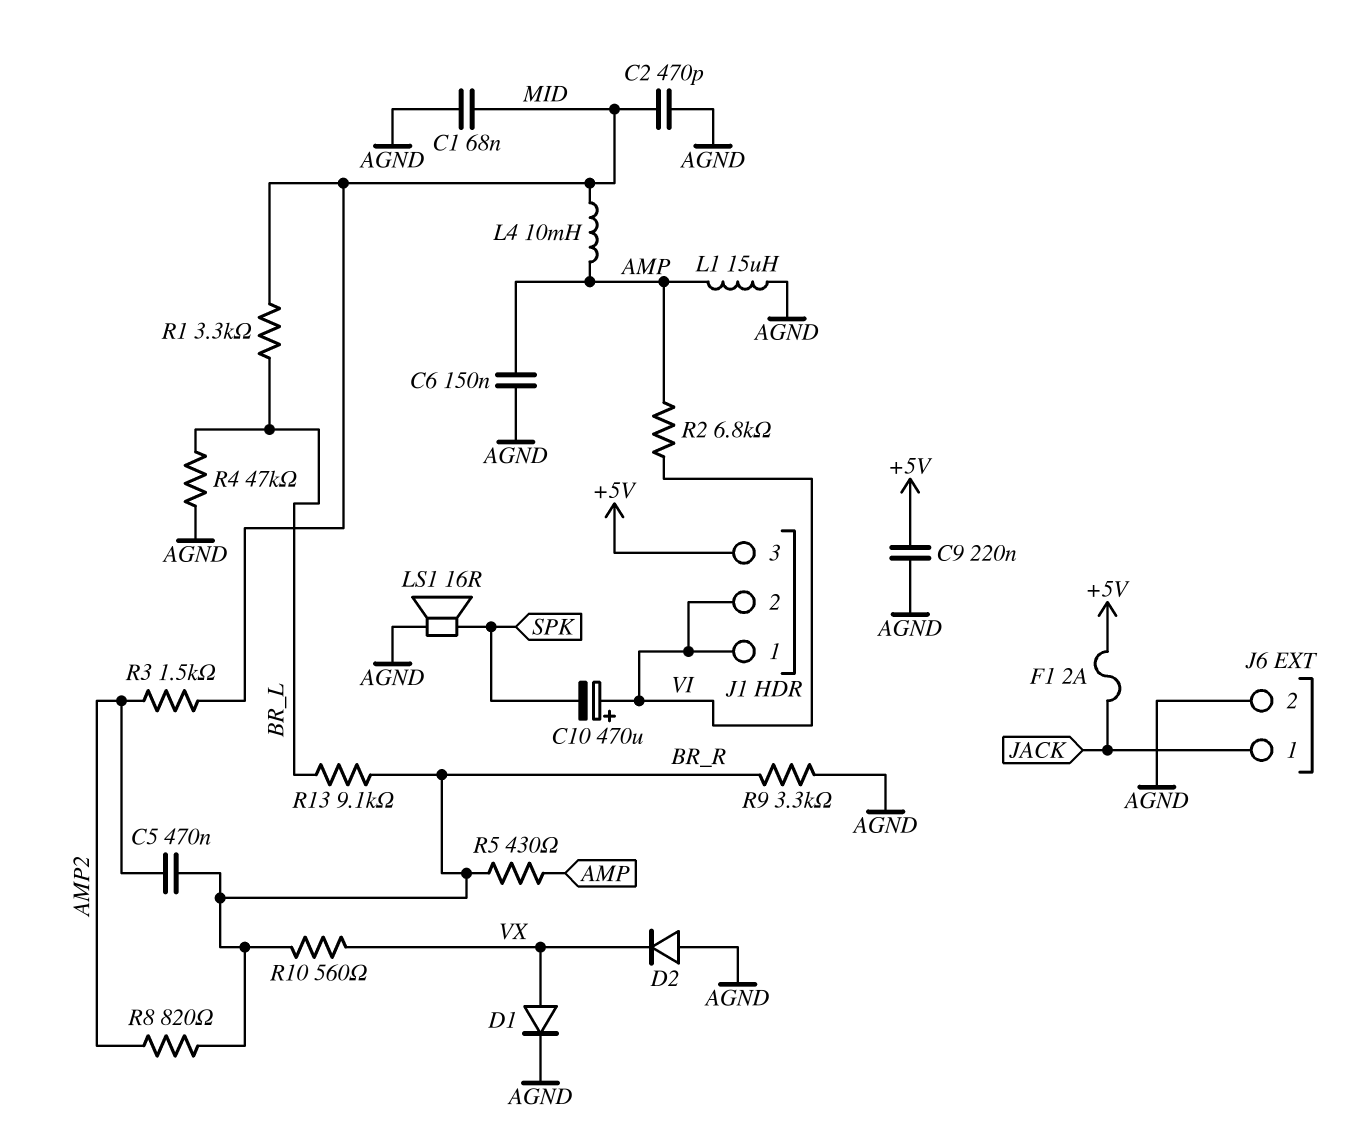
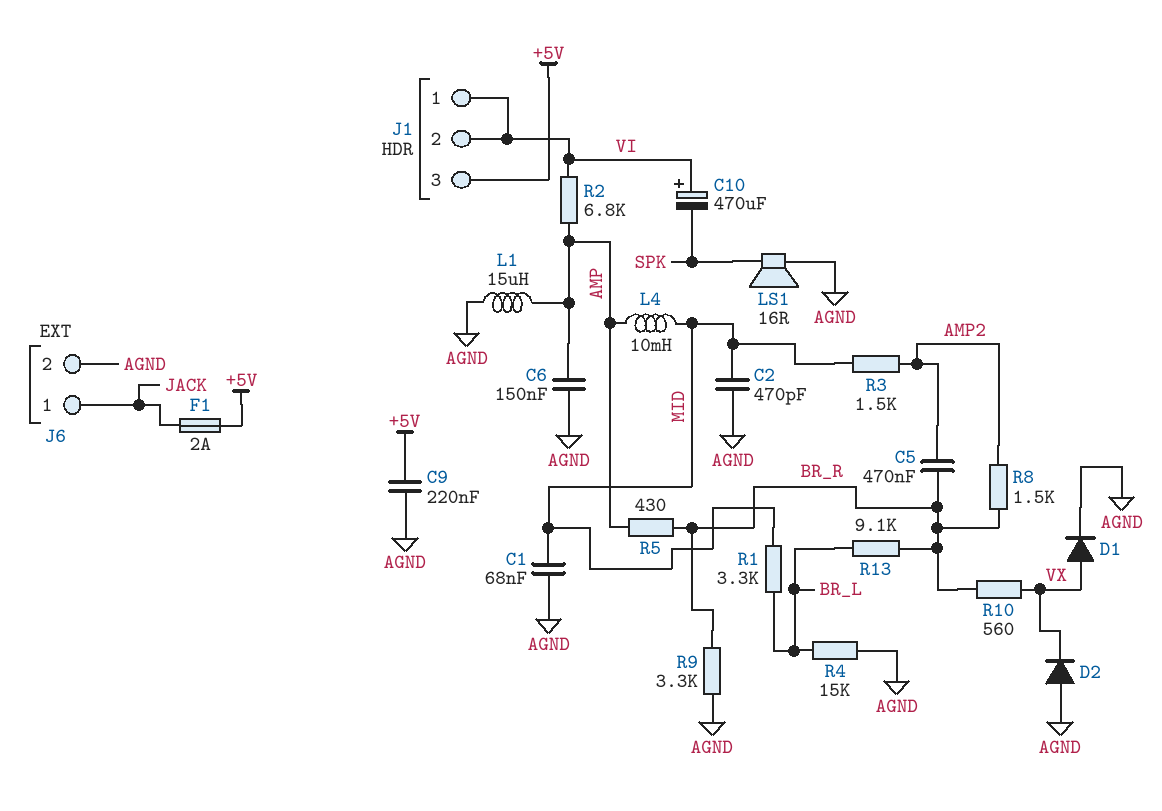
R4: 47k (AGND, BR_L) -> 15k (AGND, BR_L)
R8: 820 (AMP2, BR_R) -> 1.5k (AMP2, BR_R)

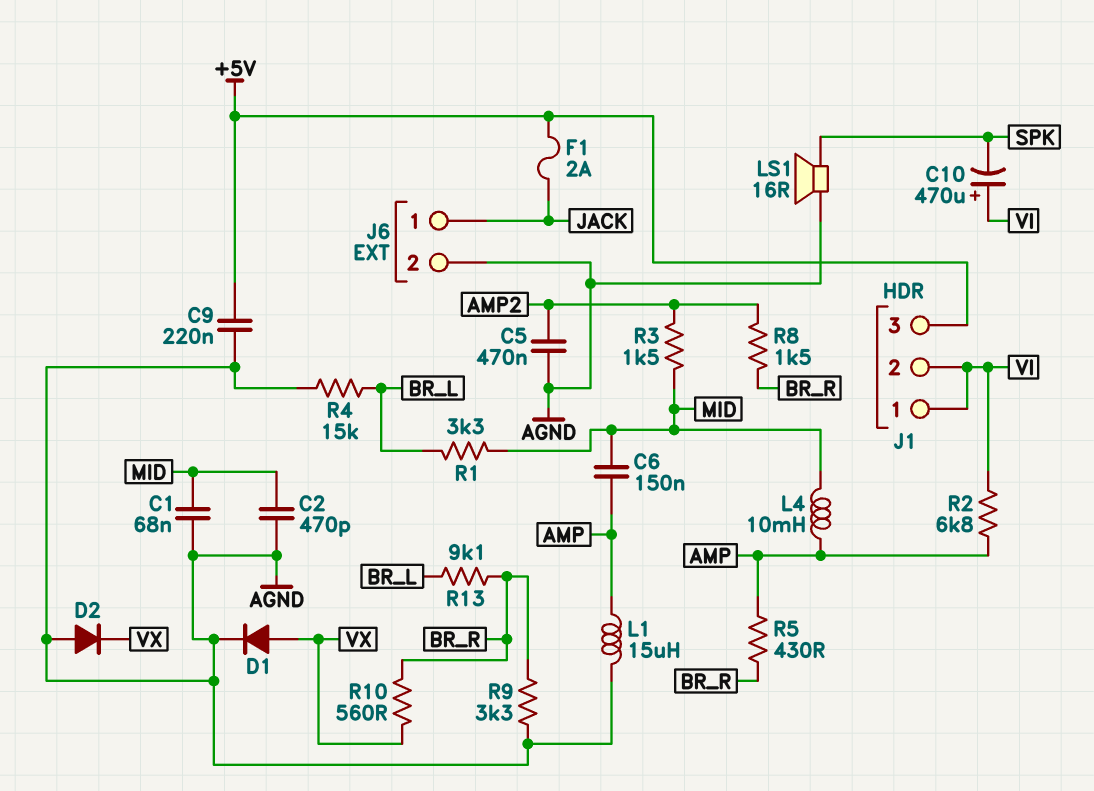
C5: 470nF (AMP2, BR_R) -> 470nF (AGND, AMP2)
C6: 150nF (AGND, AMP) -> 150nF (AMP, MID)

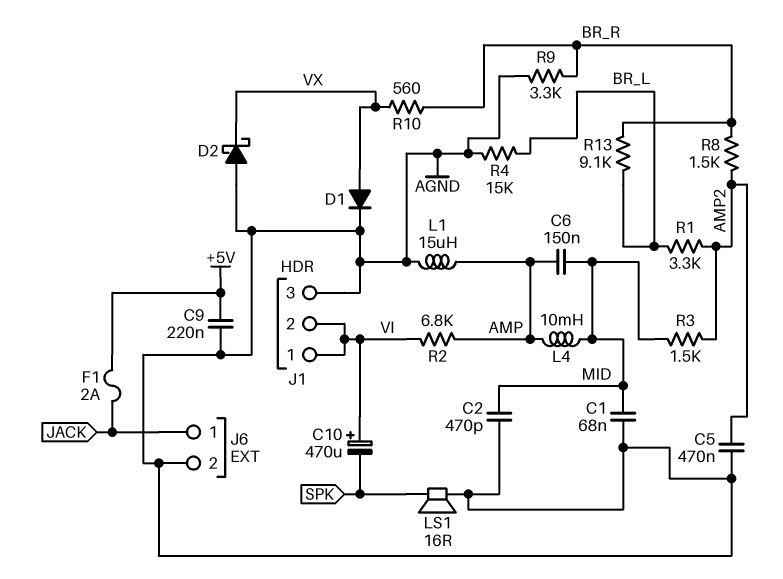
D2: diode (A AGND, K VX) -> schottky (A AGND, K VX)
J1 pin 3: +5V -> AGND
R1: 3.3k (BR_L, MID) -> 3.3k (AMP2, BR_L)
R5: 430 (AMP, BR_R) -> none

